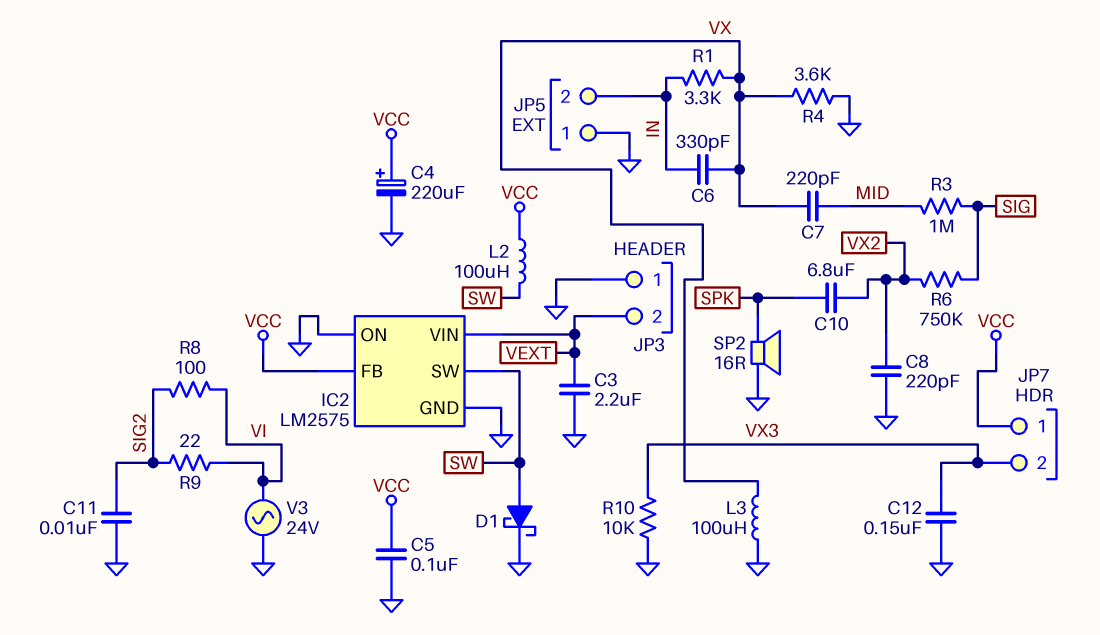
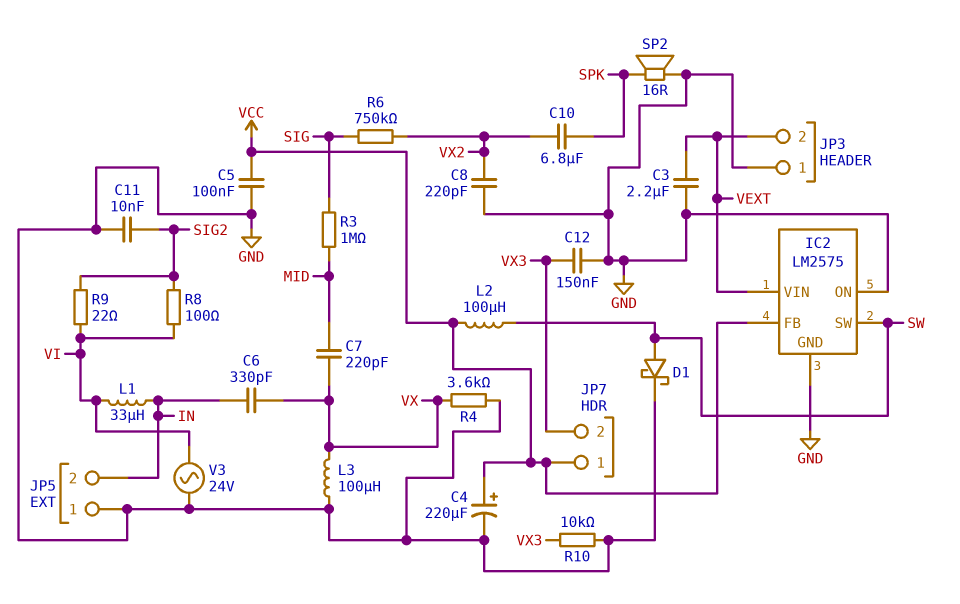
L1: none -> 33uH (IN, VI)
R1: 3.3k (IN, VX) -> none

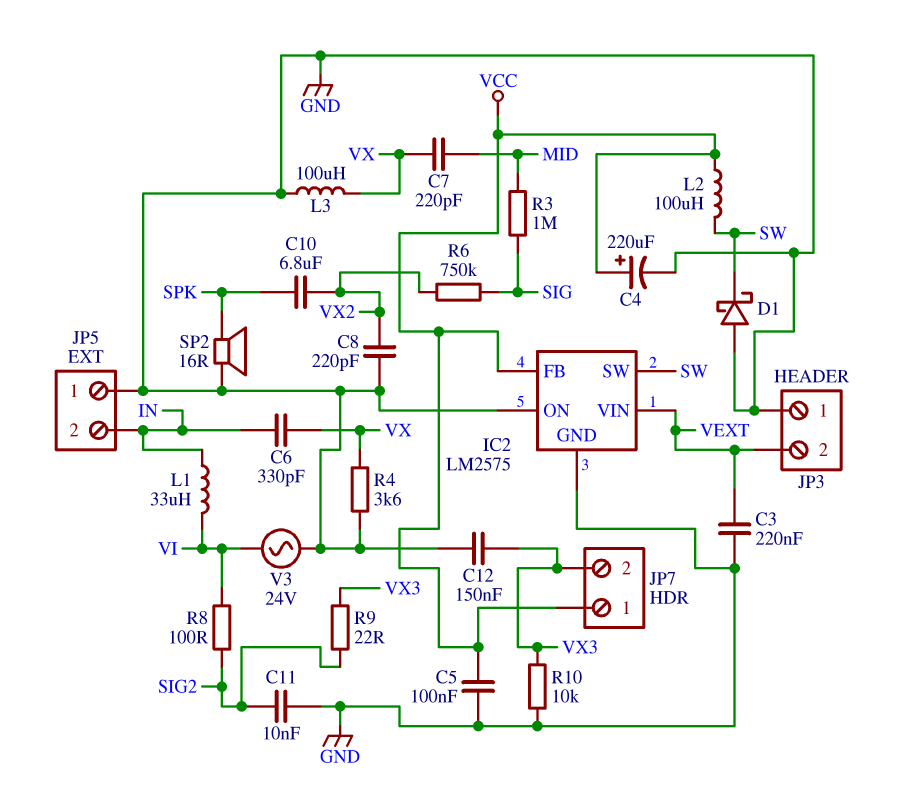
C3: 2.2uF (GND, VEXT) -> 220nF (GND, VEXT)
D1: schottky (A SW, K GND) -> schottky (A GND, K SW)
R9: 22 (SIG2, VI) -> 22 (SIG2, VX3)

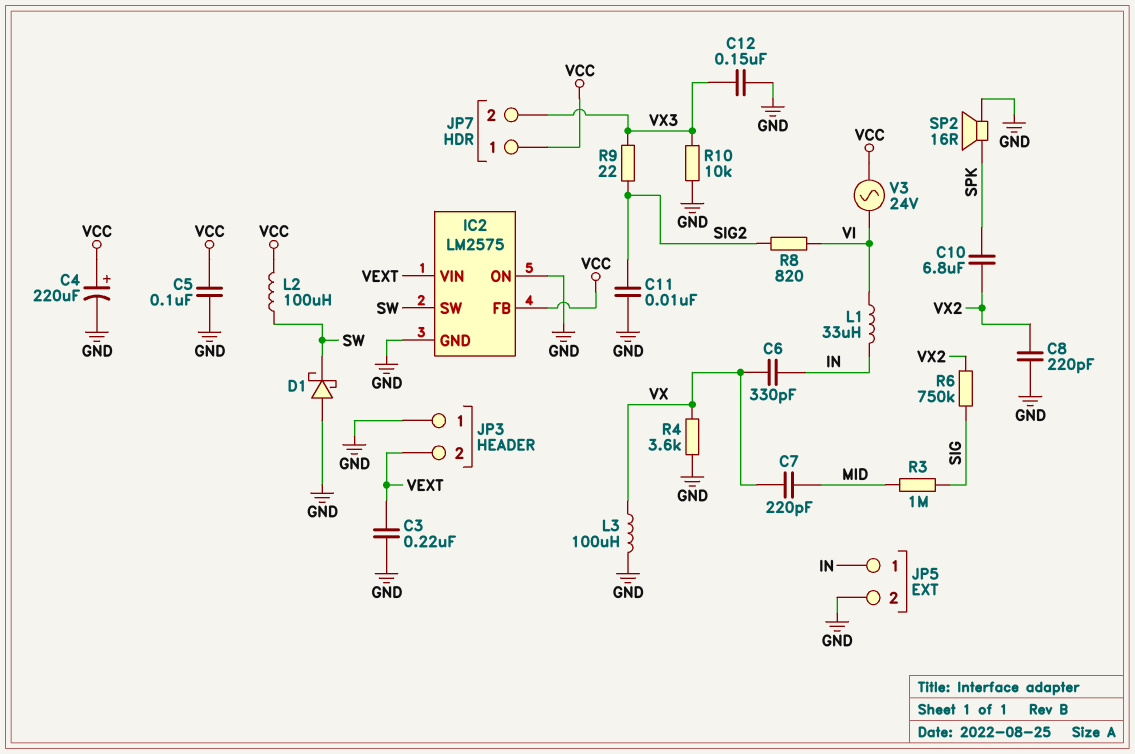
JP5 pin 1: GND -> IN
JP5 pin 2: IN -> GND
R8: 100 (SIG2, VI) -> 820 (SIG2, VI)
V3: AC 24V (GND, VI) -> AC 24V (VCC, VI)

